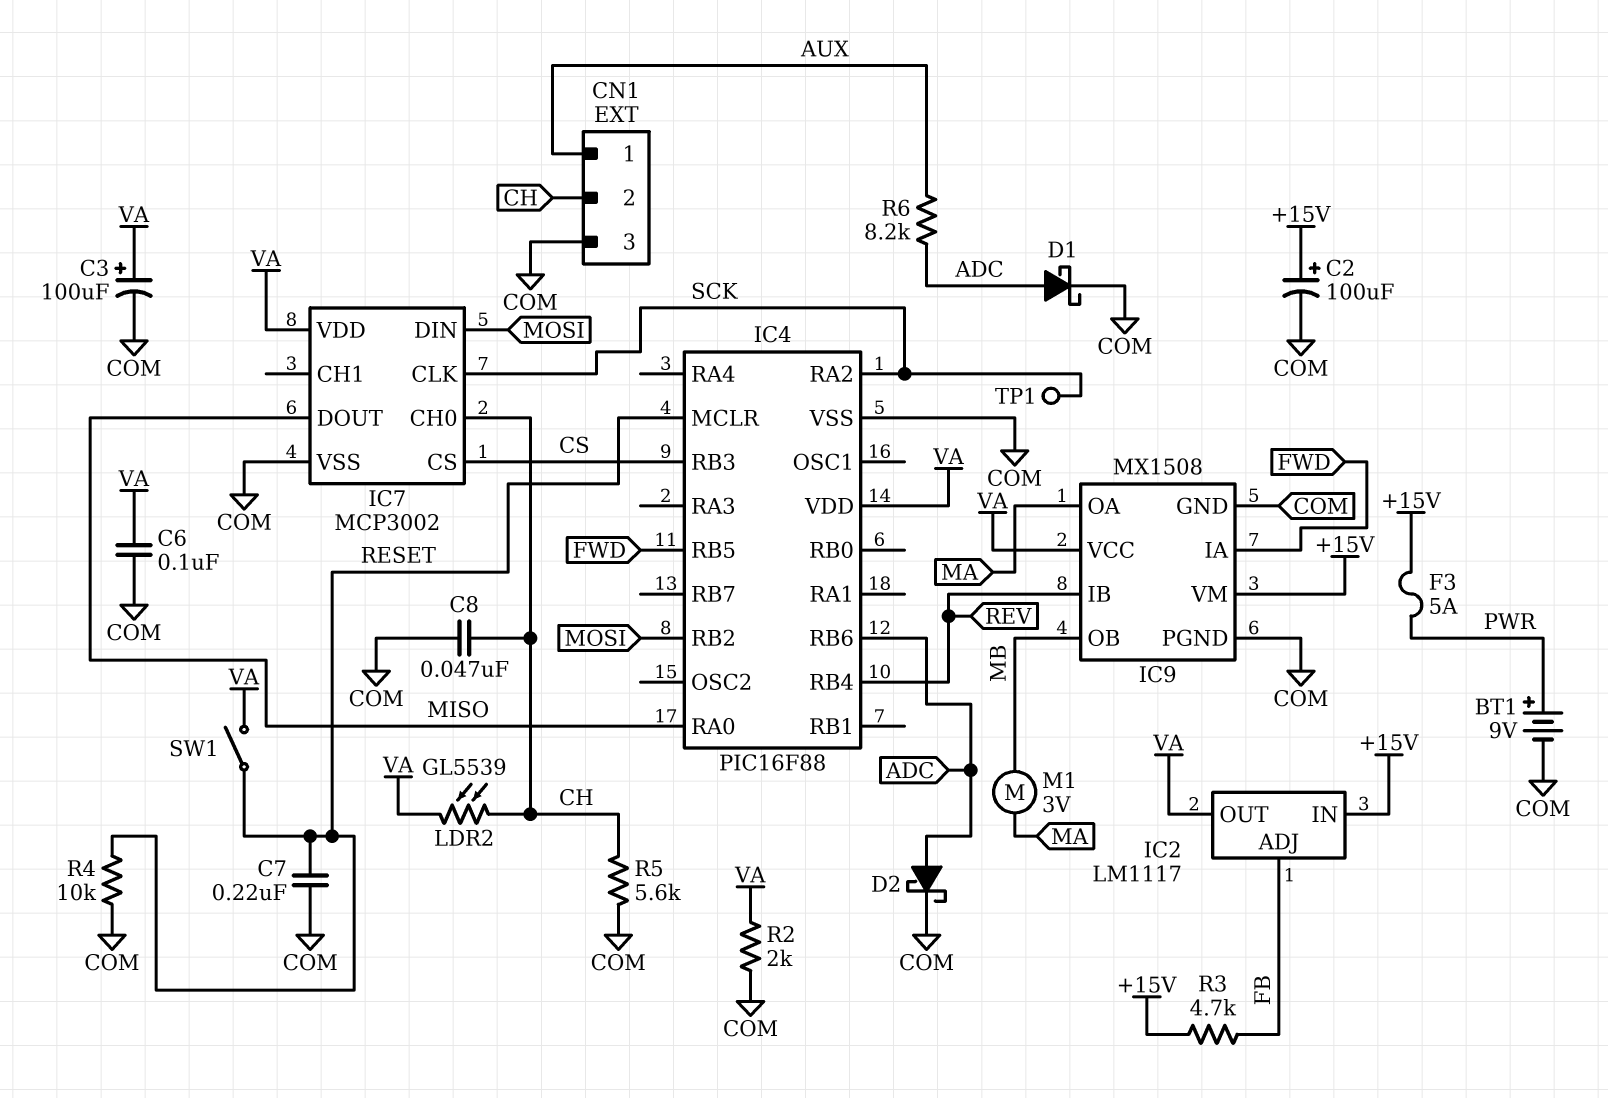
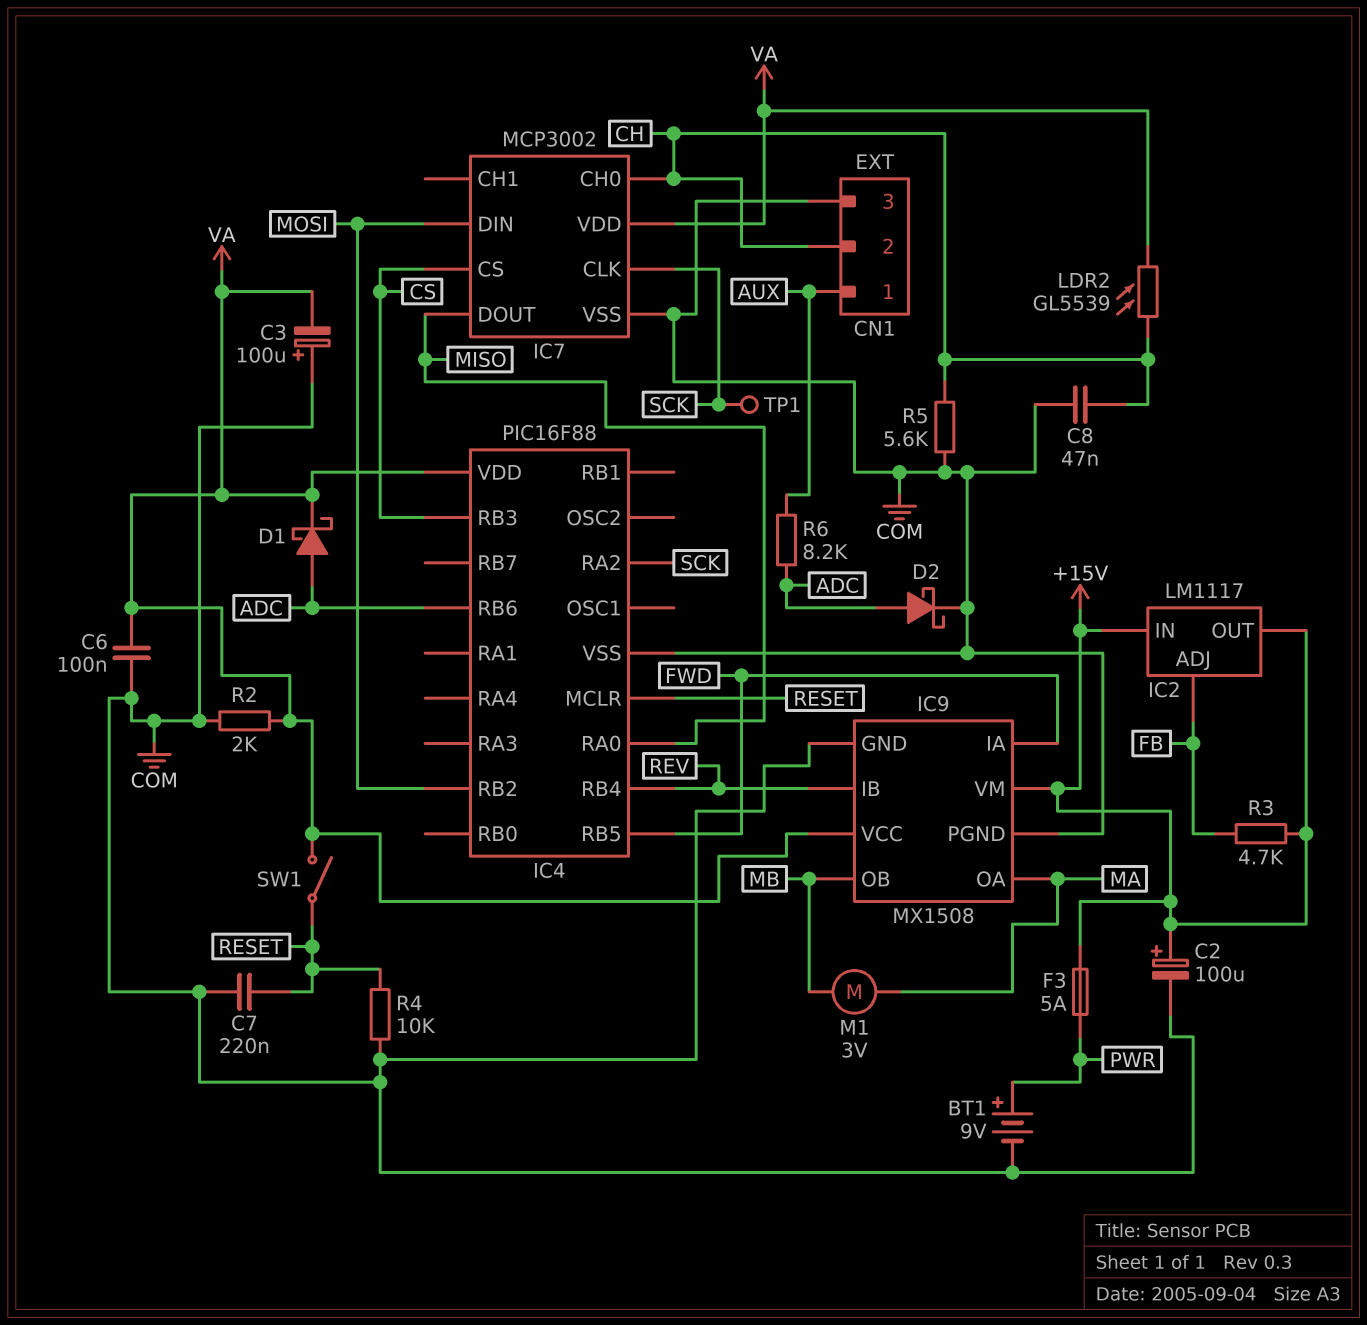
C3: 100uF (plus VA, minus COM) -> 100uF (plus COM, minus VA)
D1: schottky (A ADC, K COM) -> schottky (A ADC, K VA)
IC2 pin OUT: VA -> +15V

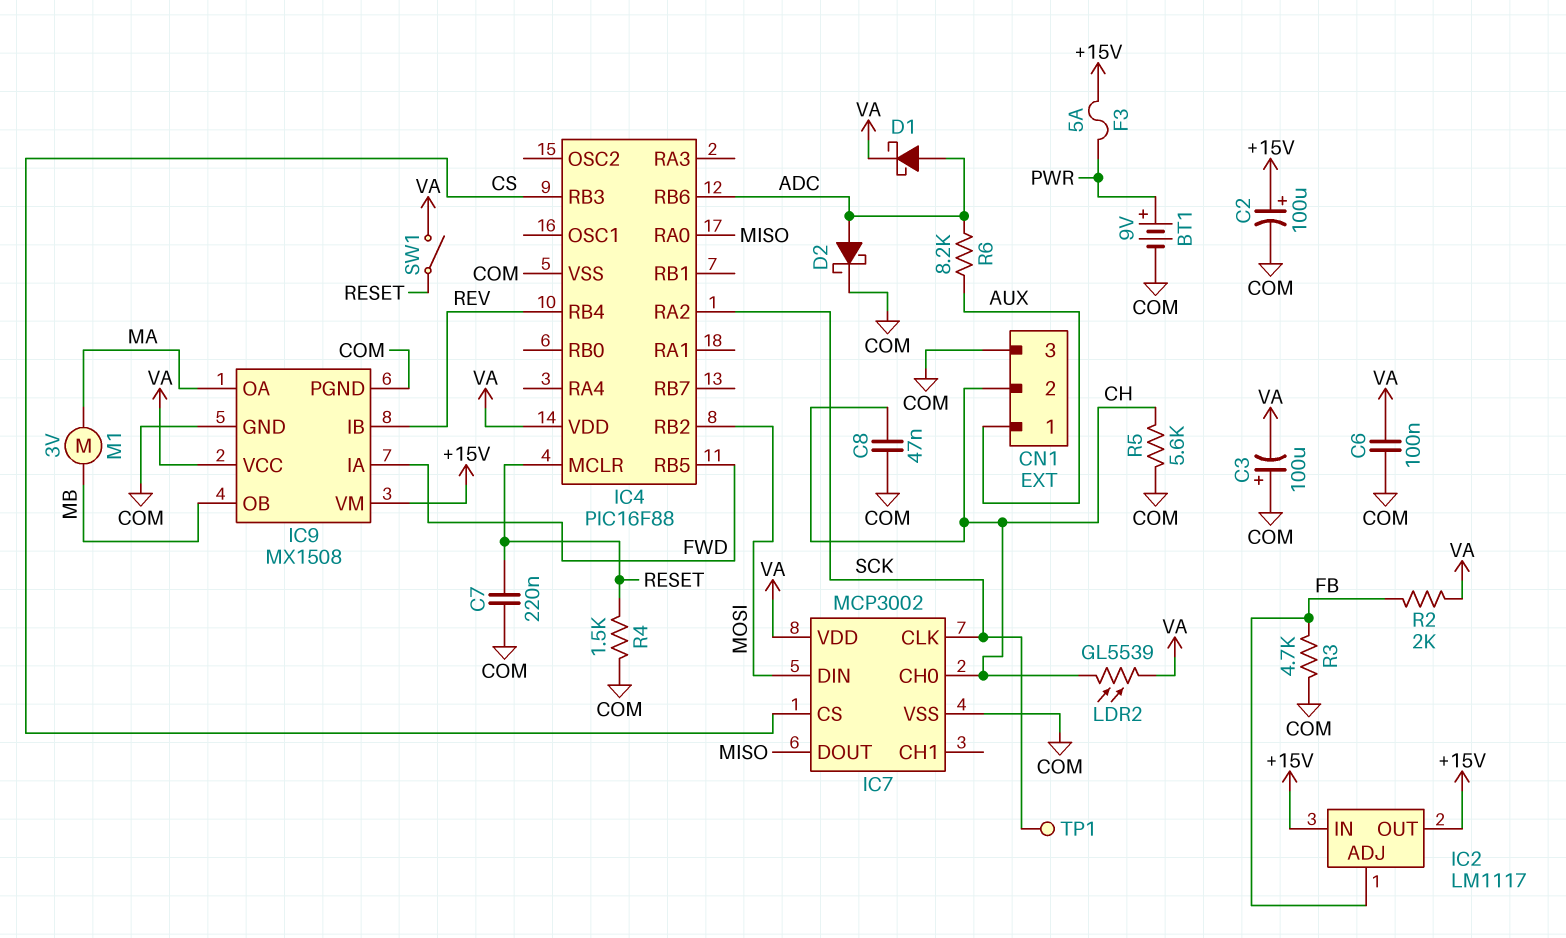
R2: 2k (COM, VA) -> 2k (FB, VA)
R3: 4.7k (+15V, FB) -> 4.7k (COM, FB)
R4: 10k (COM, RESET) -> 1.5k (COM, RESET)

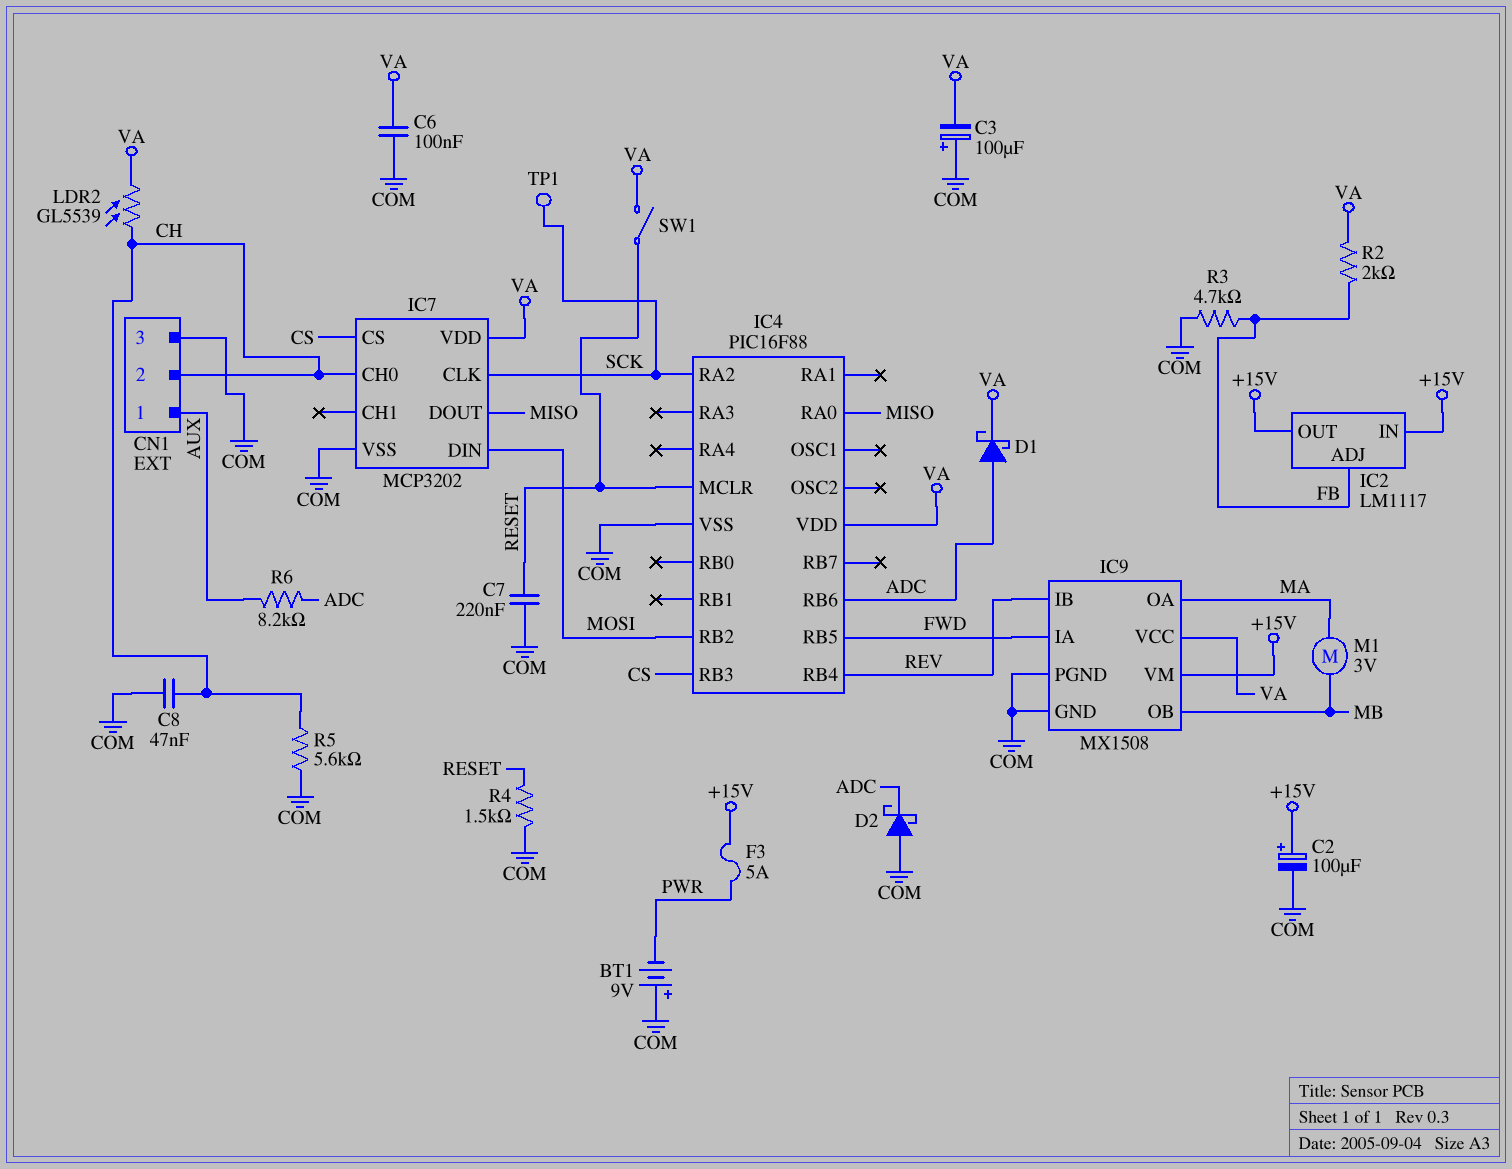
BT1: 9V (plus PWR, minus COM) -> 9V (plus COM, minus PWR)
D2: schottky (A ADC, K COM) -> schottky (A COM, K ADC)
IC7: MCP3002 -> MCP3202

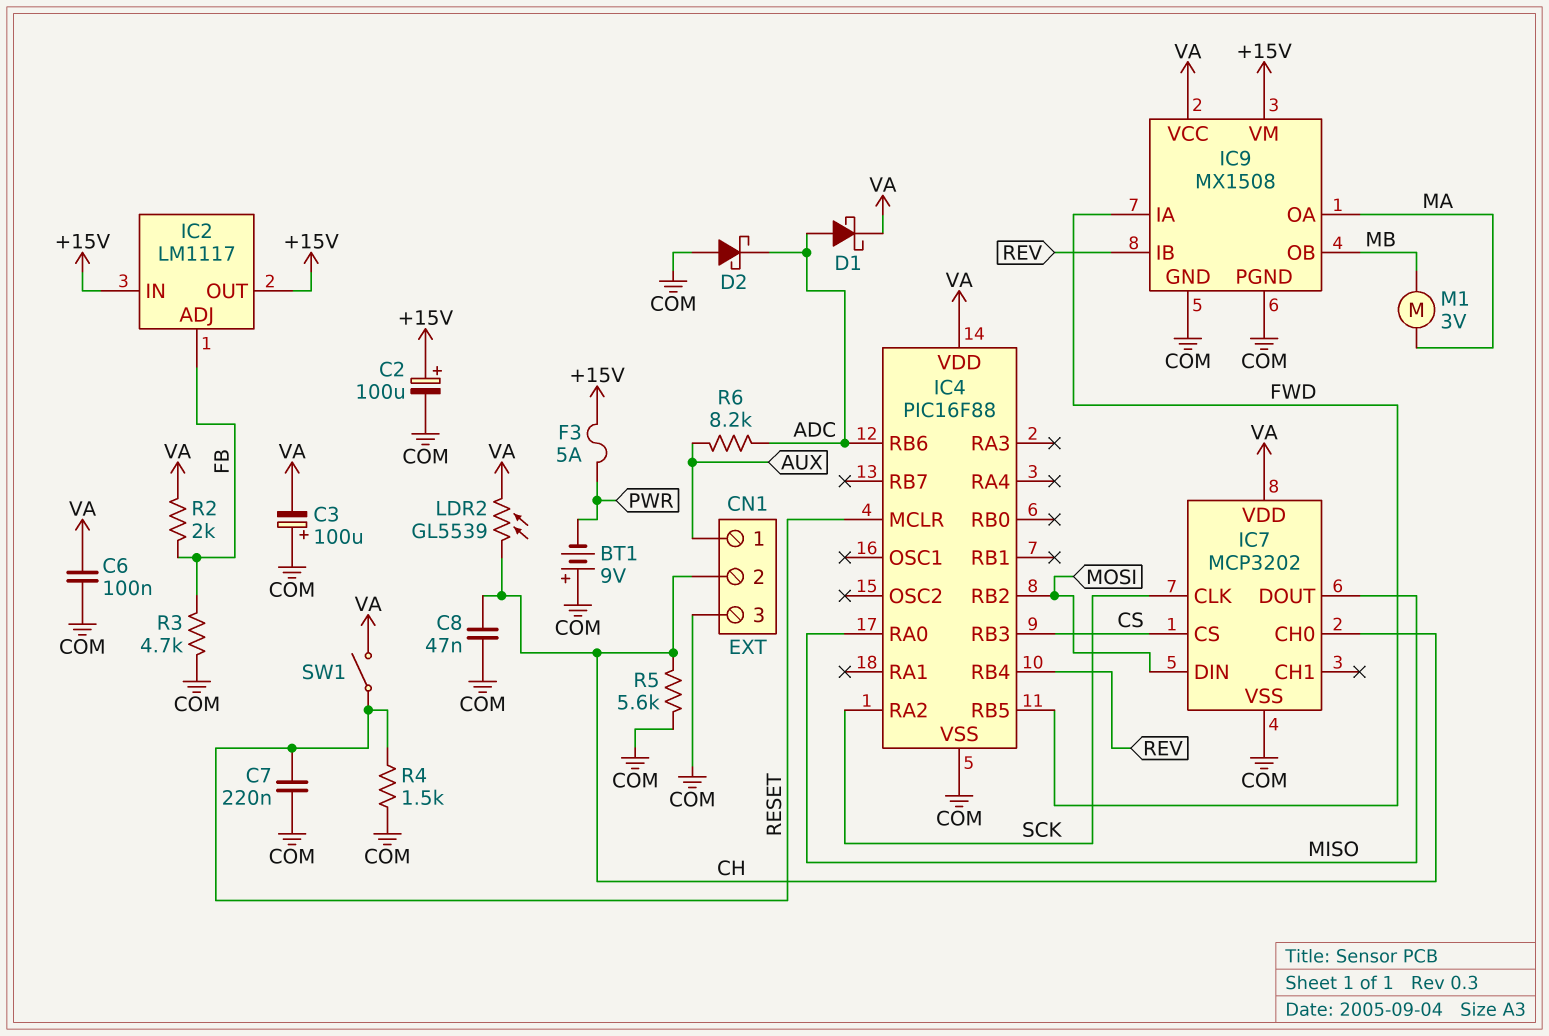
TP1: test point (SCK) -> none

